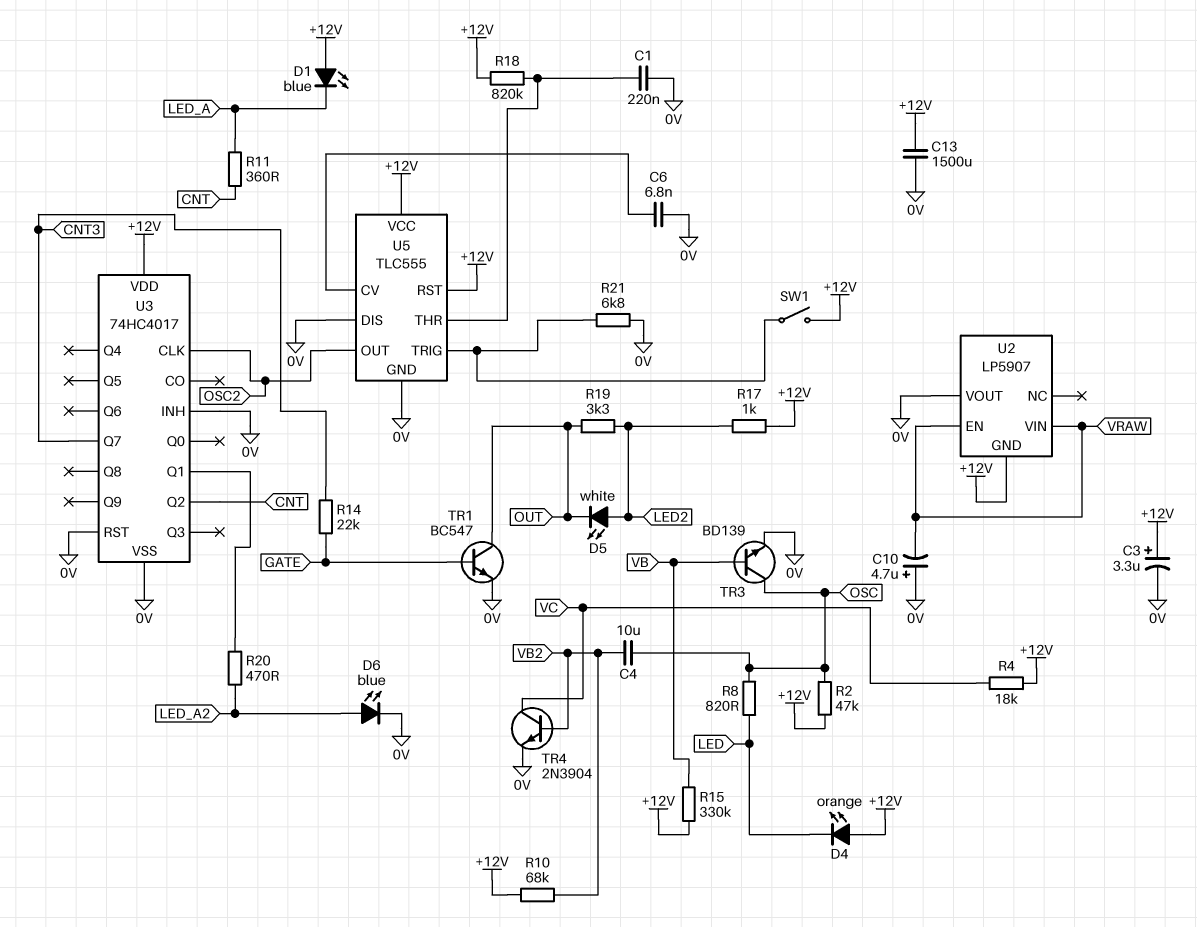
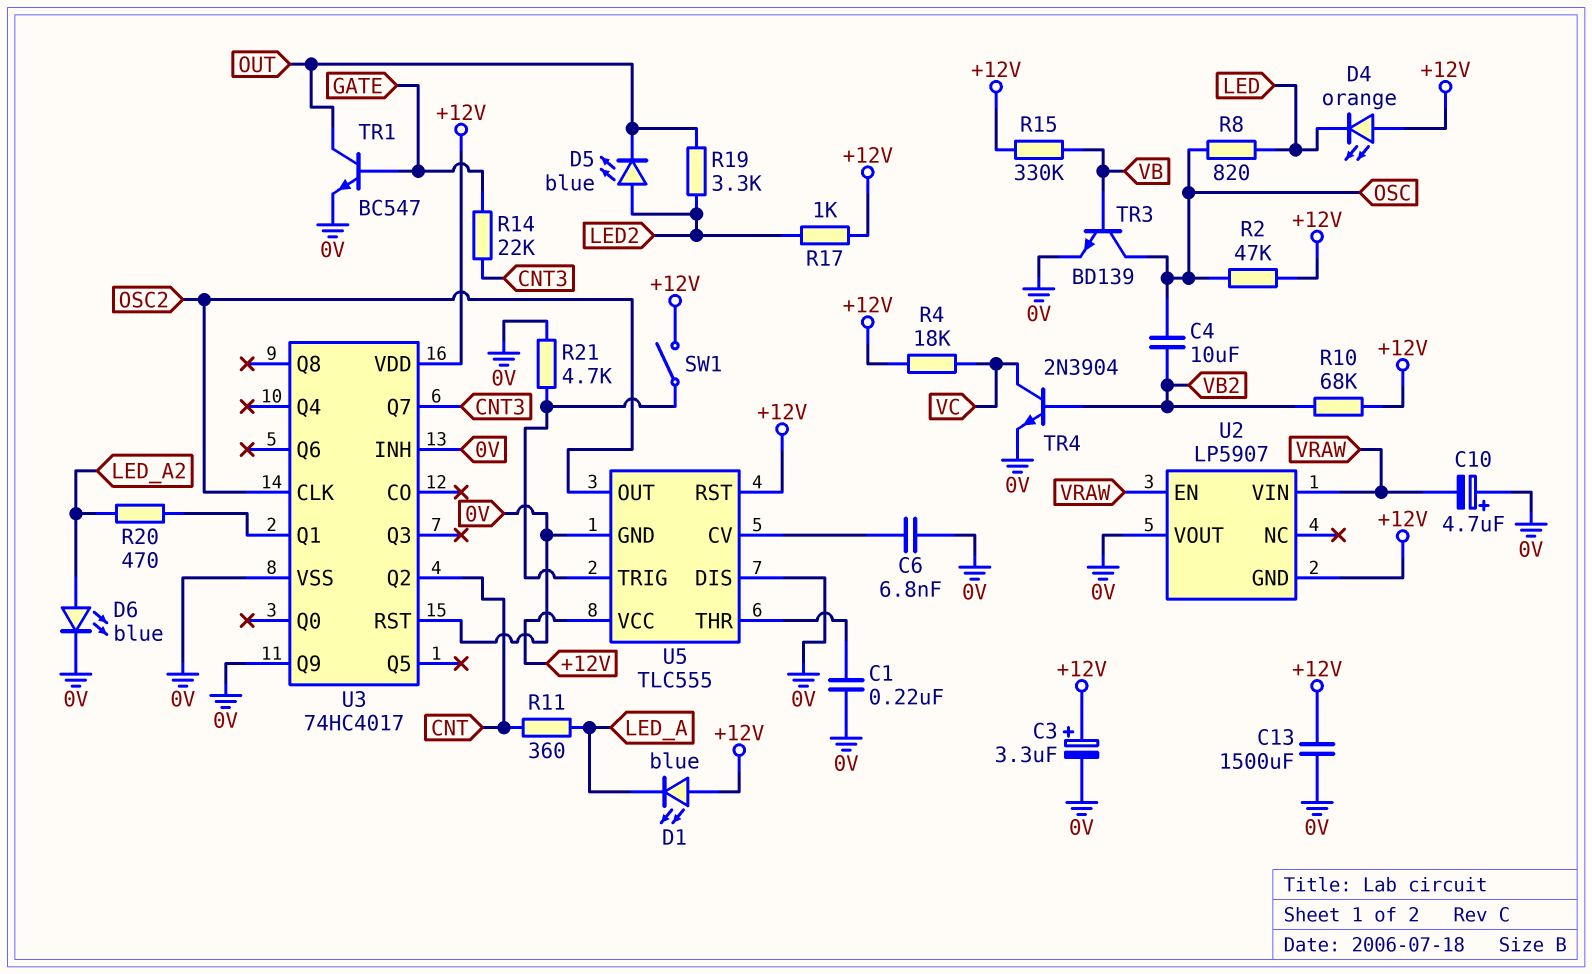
D5: LED white (A LED2, K OUT) -> LED blue (A LED2, K OUT)
R18: 820k (+12V, U5/THR) -> none
R21: 6.8k (0V, U5/TRIG) -> 4.7k (0V, U5/TRIG)
U3 pin Q9: none -> 0V

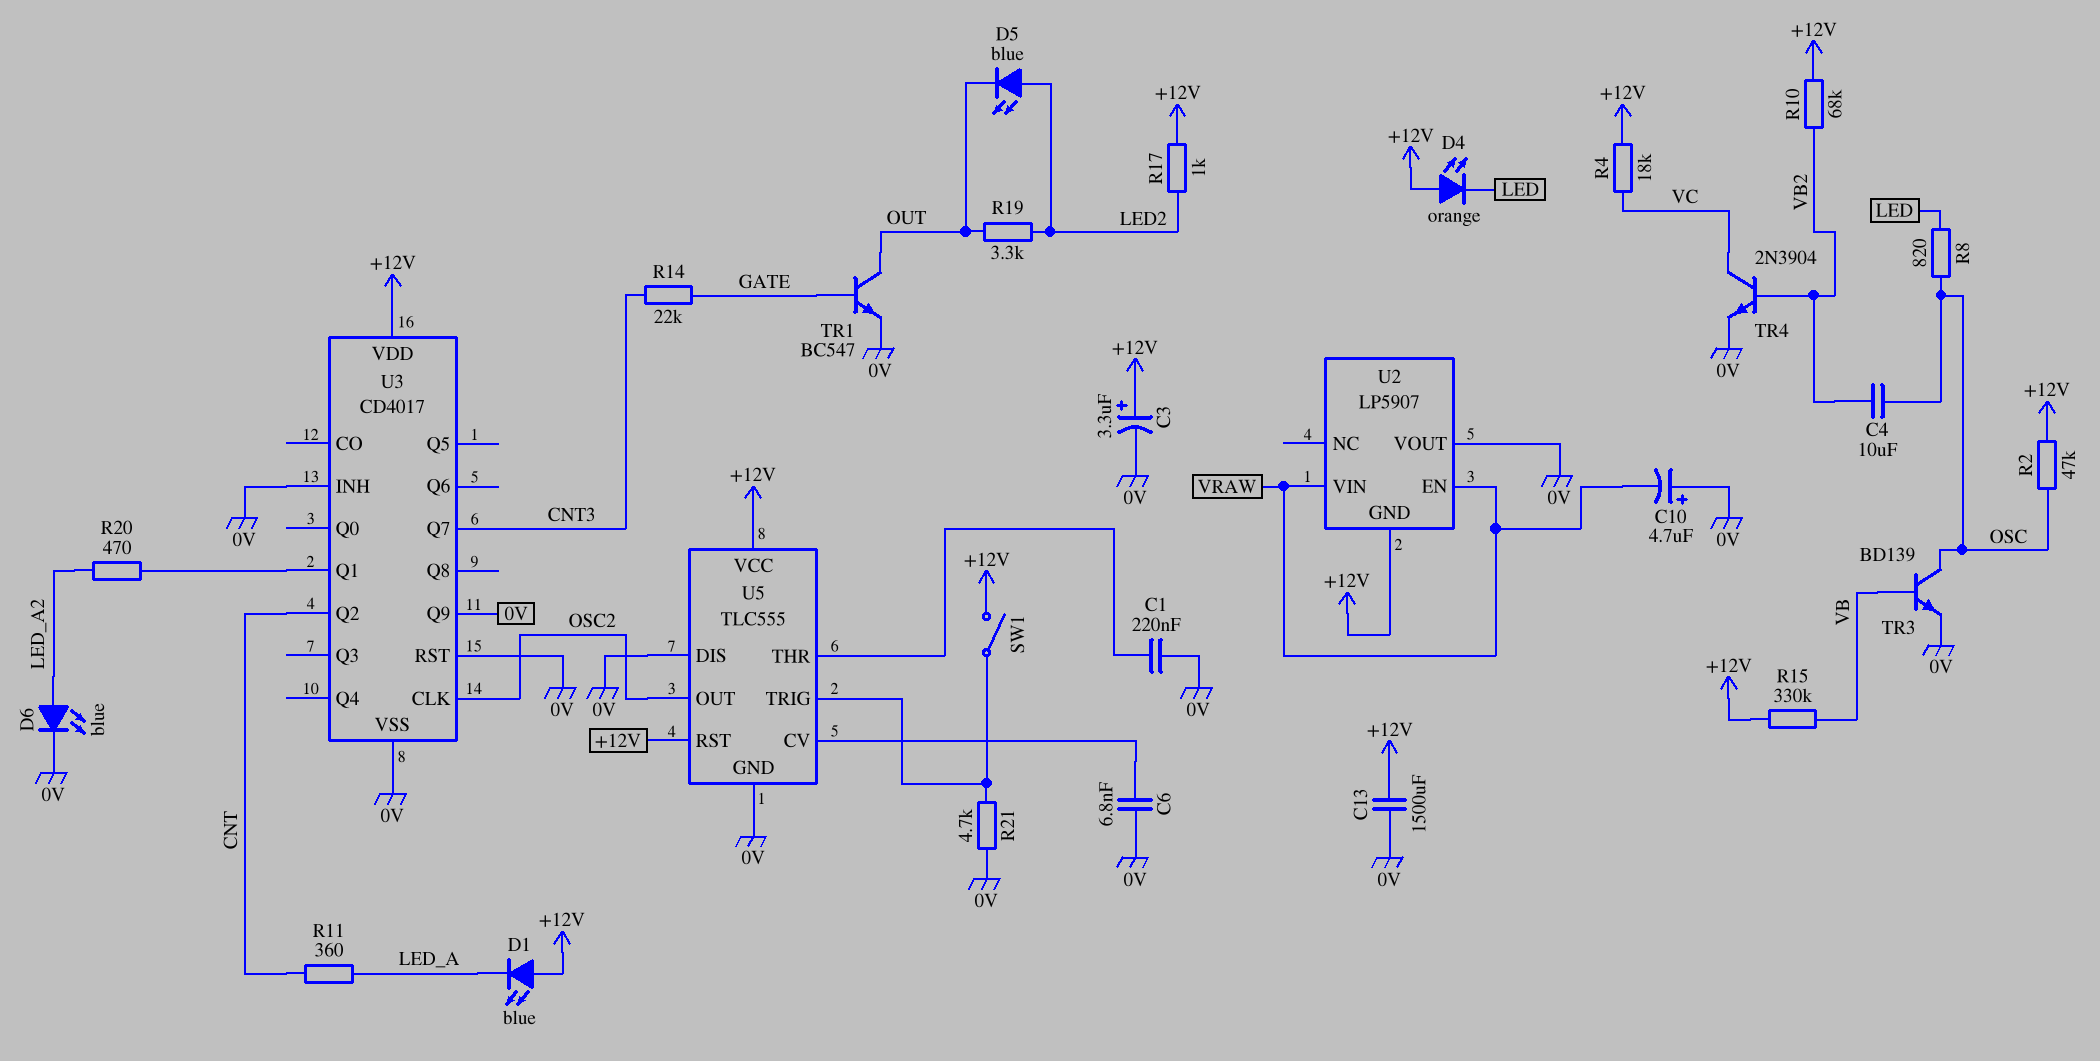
U3: 74HC4017 -> CD4017

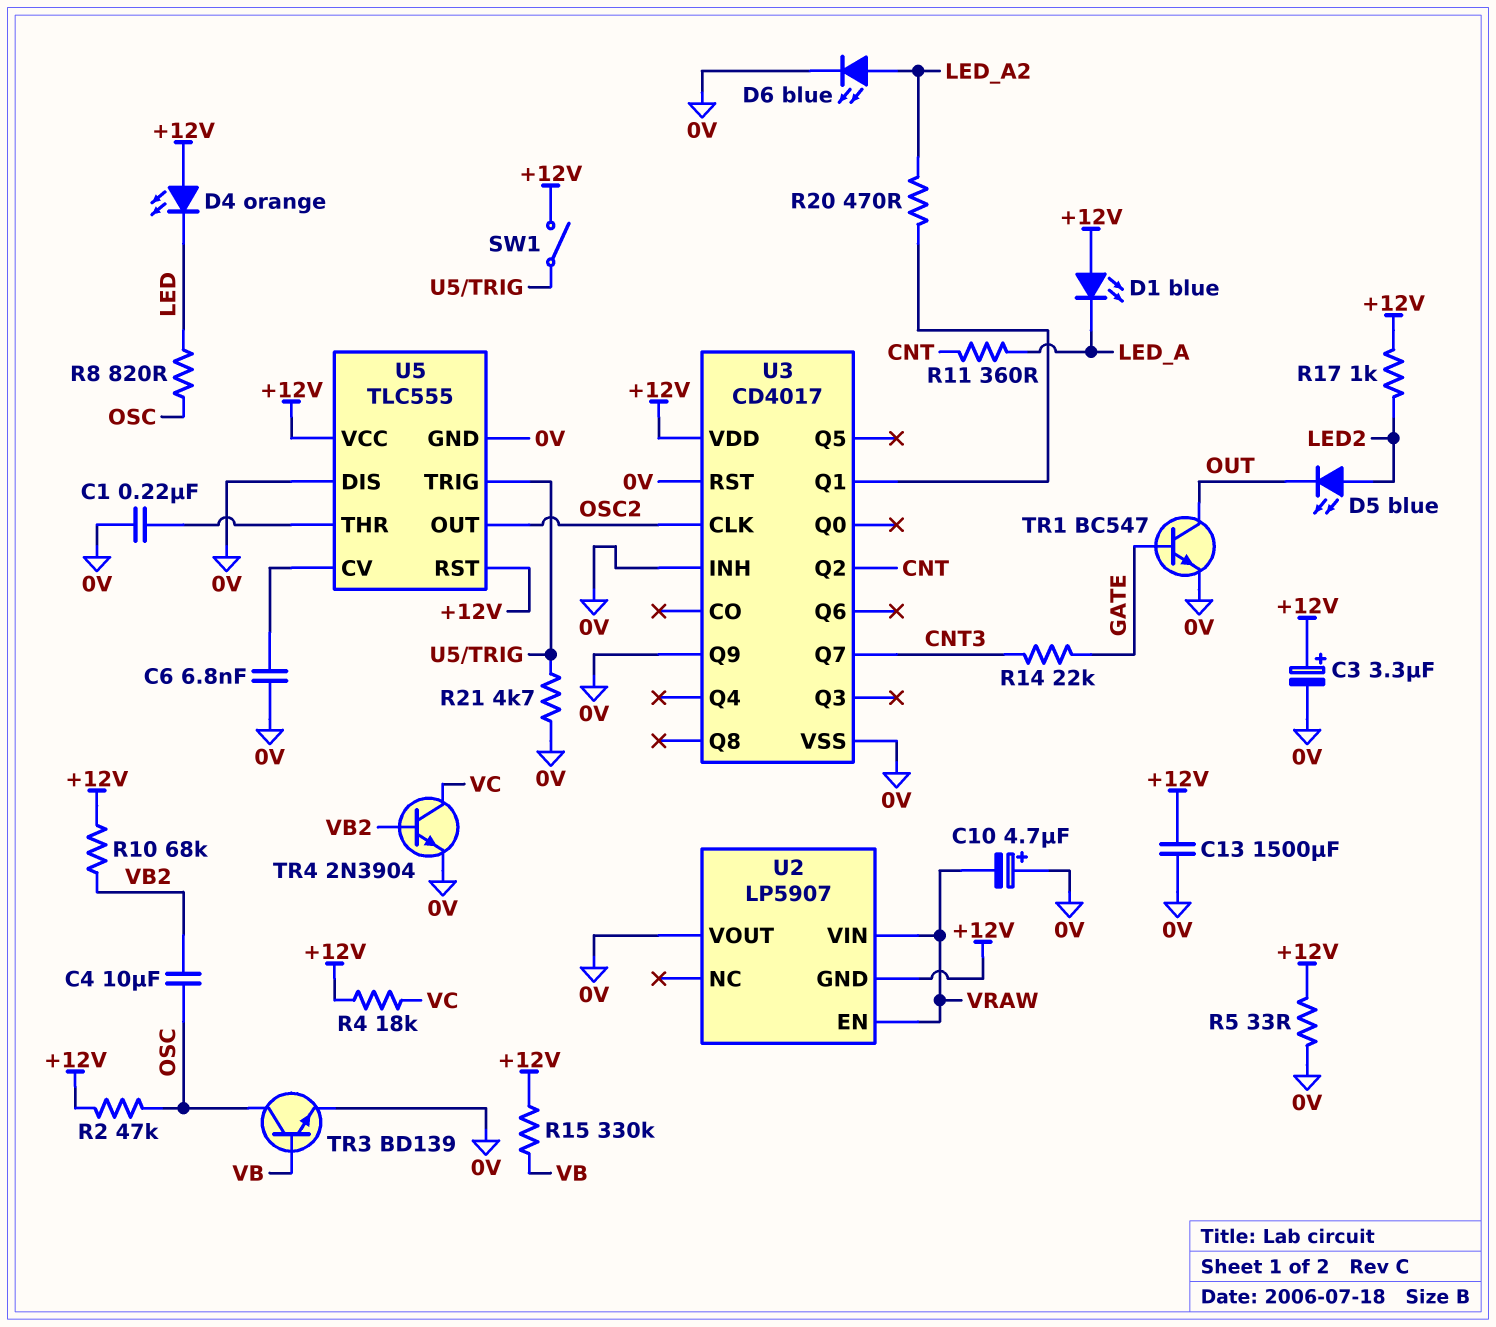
R5: none -> 33 (+12V, 0V)
R19: 3.3k (LED2, OUT) -> none

